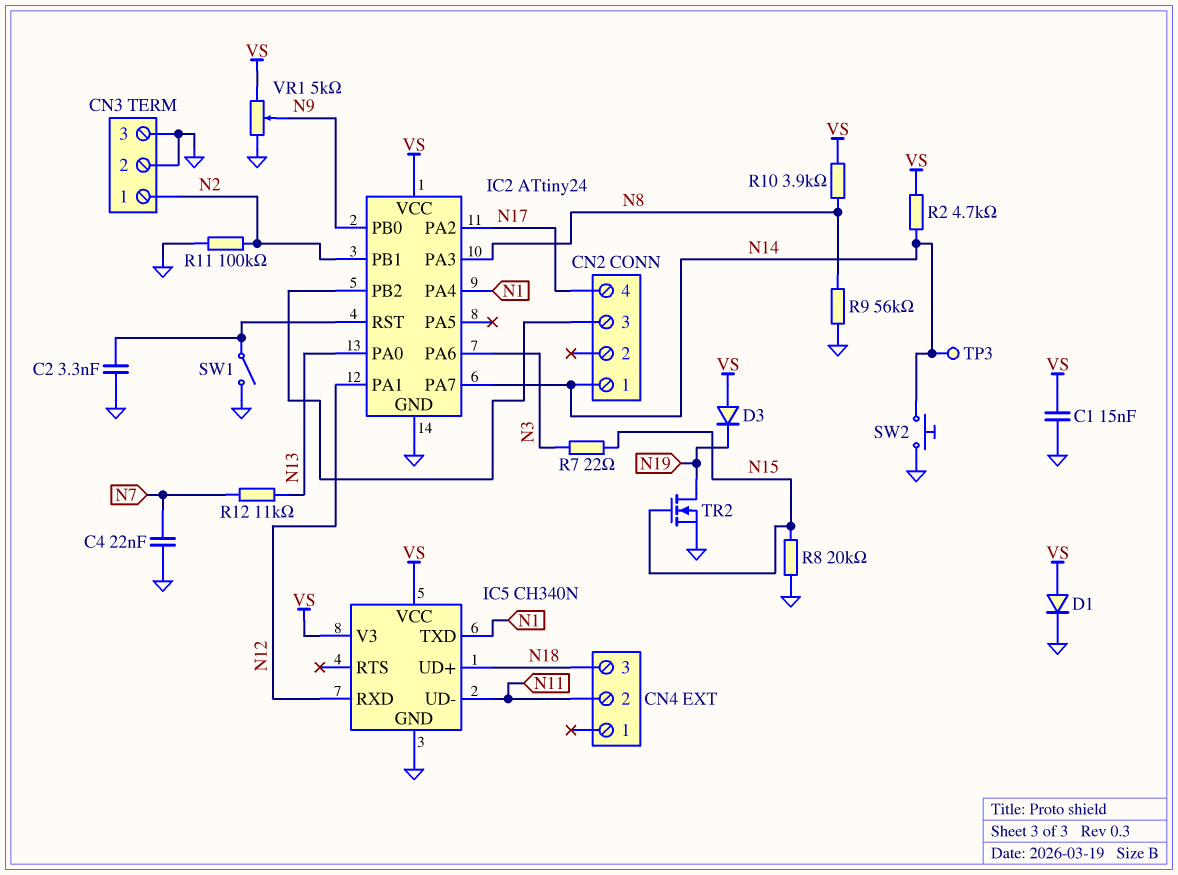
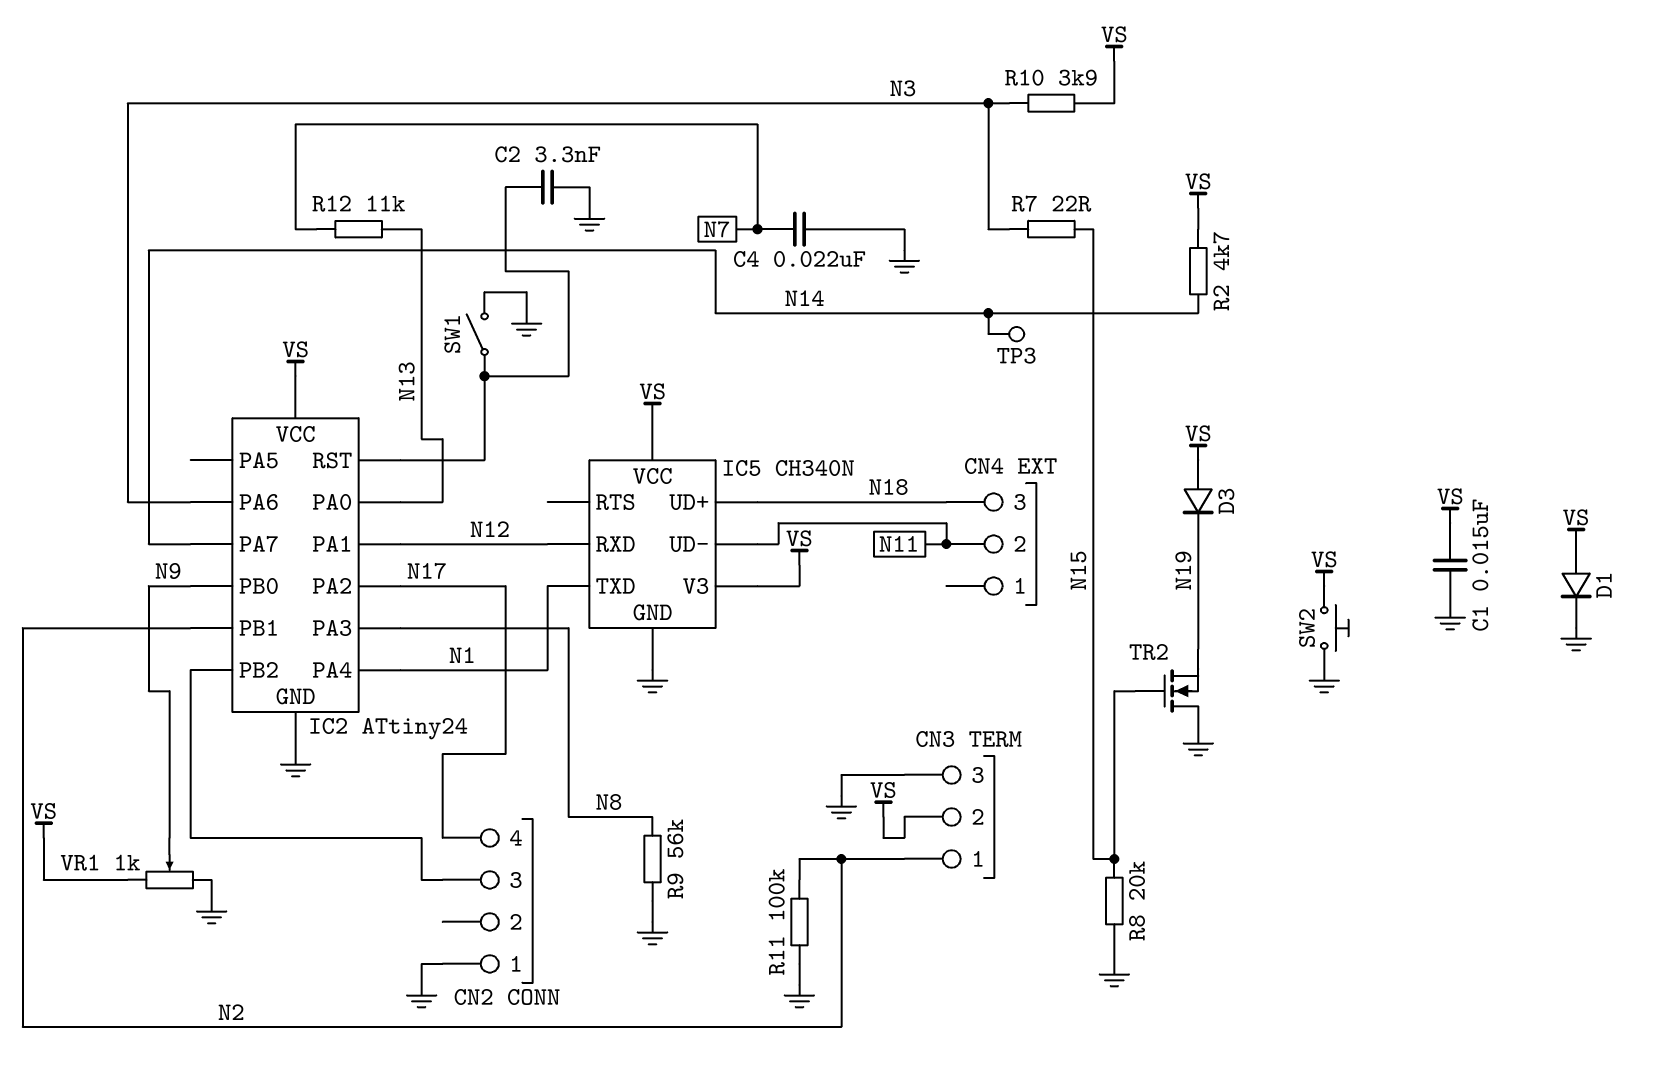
CN2 pin 1: N14 -> GND
CN3 pin 2: GND -> VS
R10: 3.9k (N8, VS) -> 3.9k (N3, VS)
SW2: button (GND, N14) -> button (GND, VS)
TR2: NMOS (G N15, D N19, S GND) -> NMOS (G N15, D GND, S N19)
VR1: 5k (GND, VS, wiper N9) -> 1k (GND, VS, wiper N9)

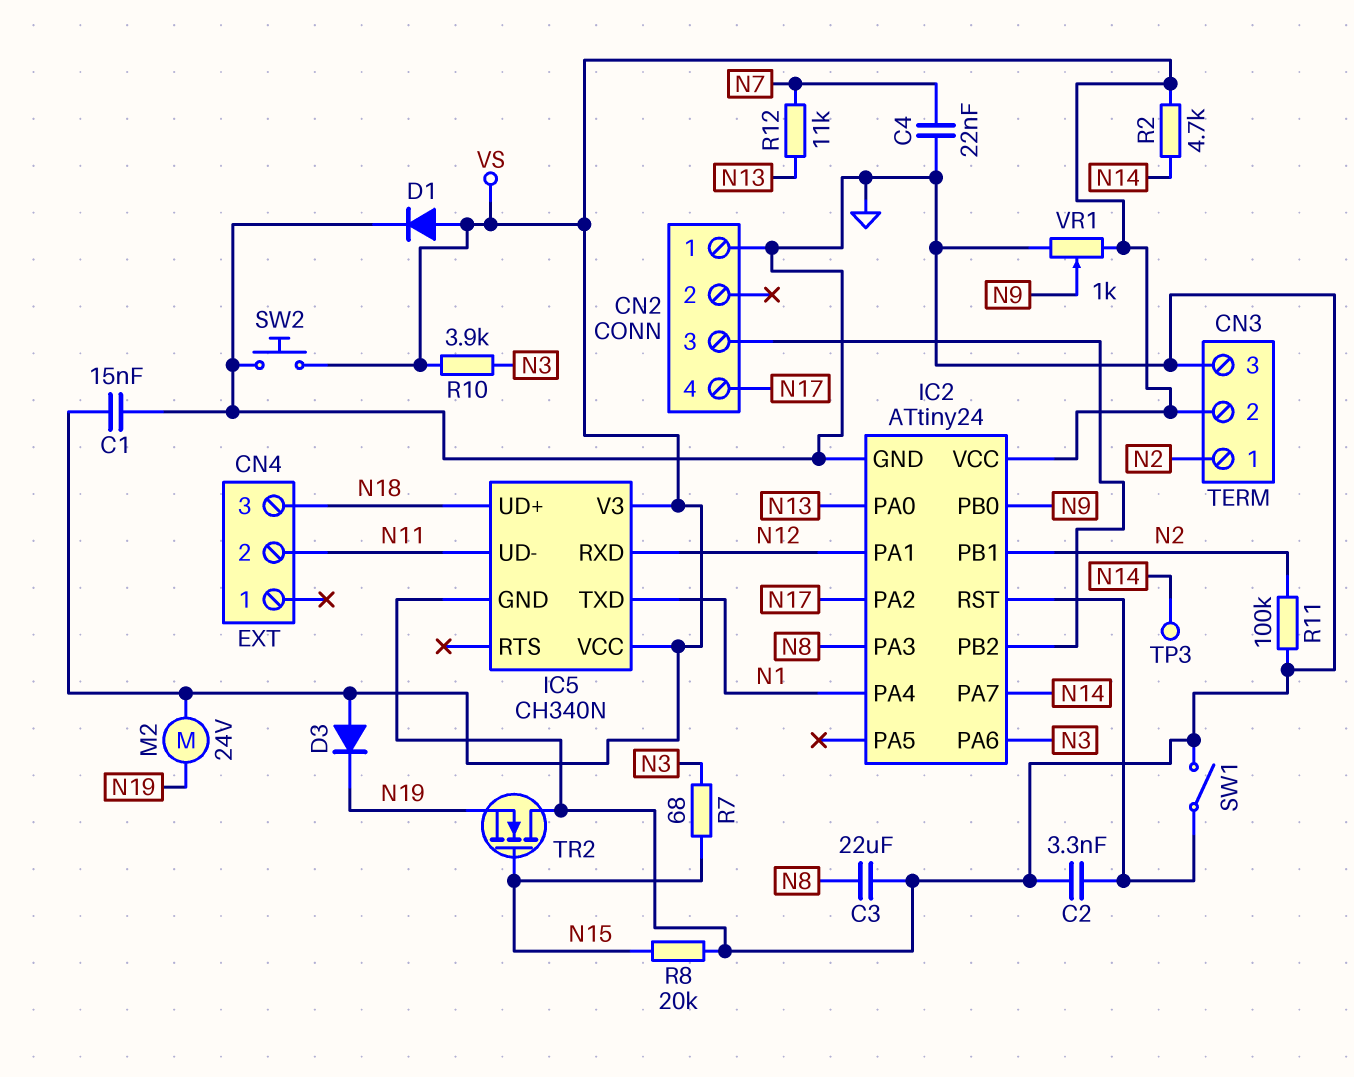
C3: none -> 22uF (GND, N8)
M2: none -> motor 24V (N19, VS)
R7: 22 (N3, N15) -> 68 (N3, N15)
R9: 56k (GND, N8) -> none

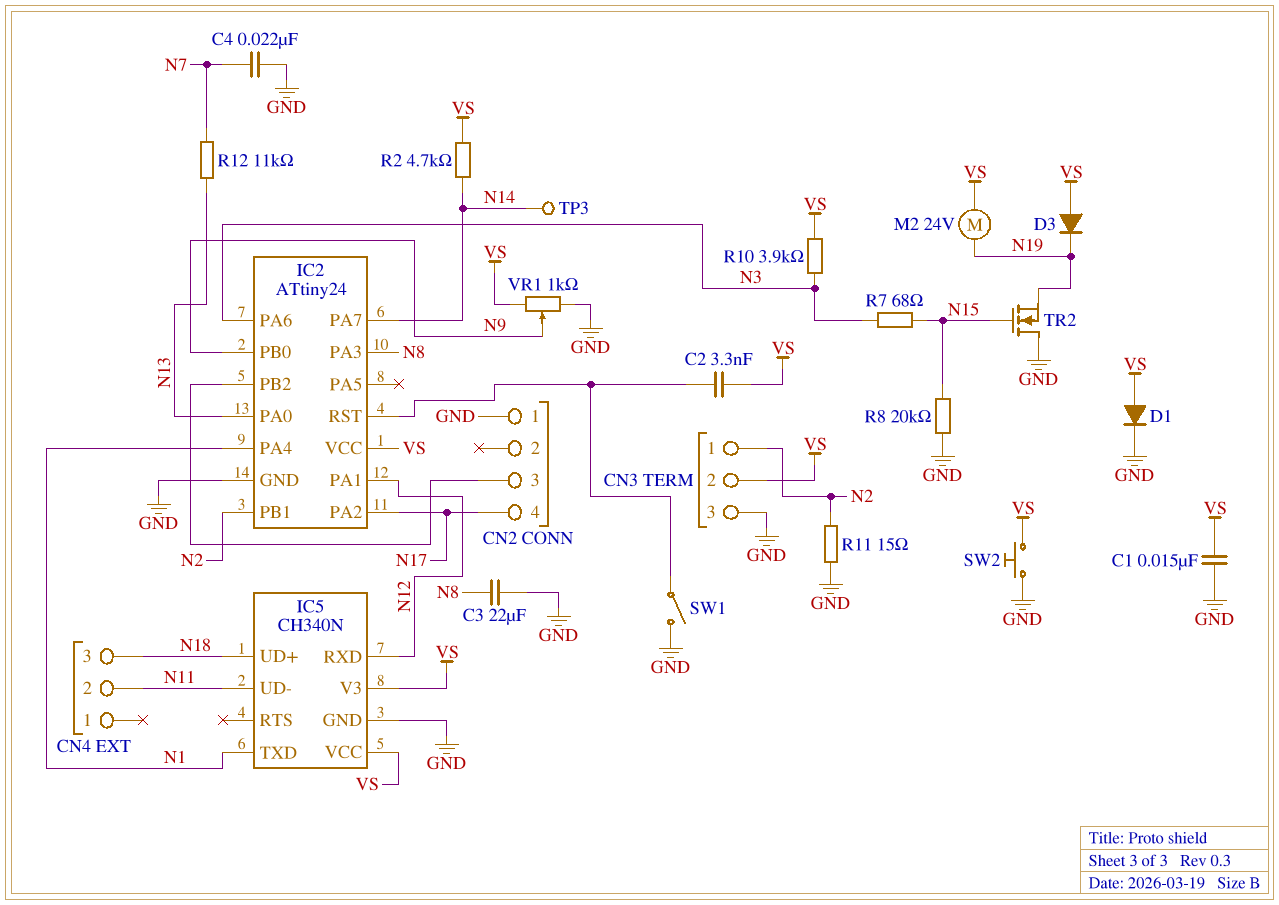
C2: 3.3nF (GND, IC2/RST) -> 3.3nF (IC2/RST, VS)
R11: 100k (GND, N2) -> 15 (GND, N2)

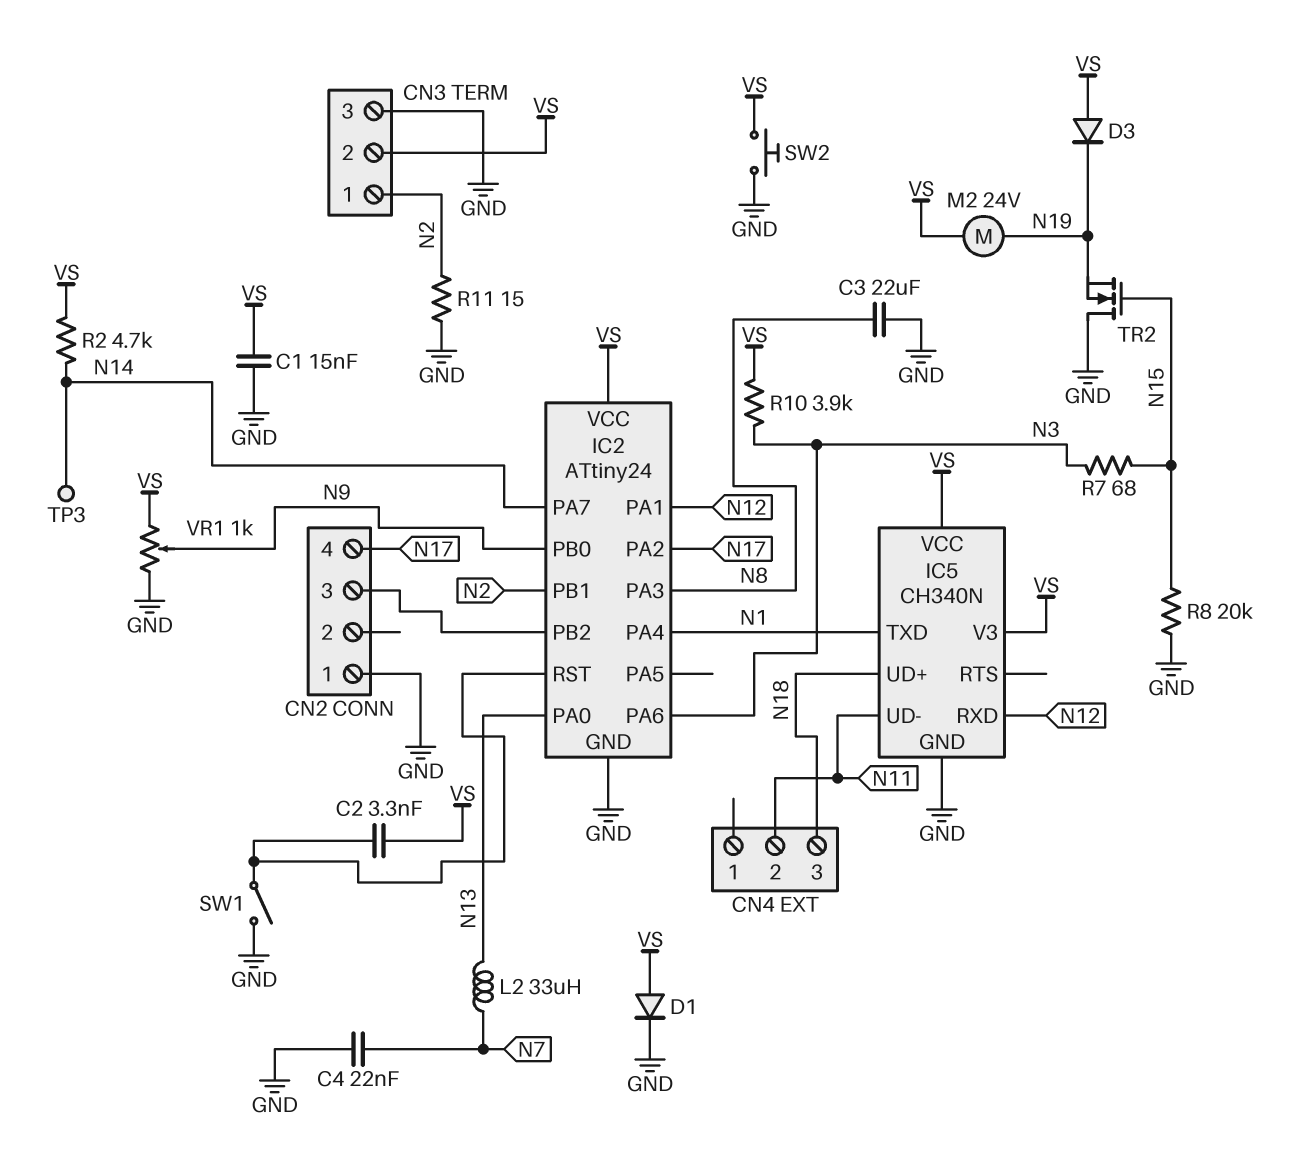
L2: none -> 33uH (N7, N13)
R12: 11k (N7, N13) -> none

